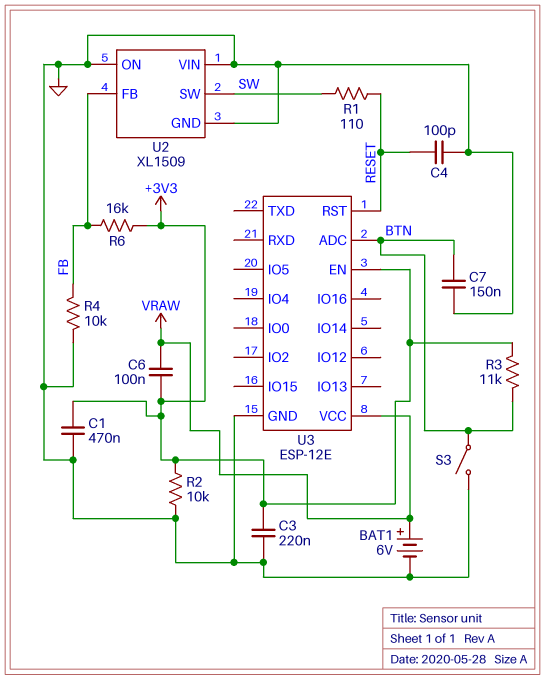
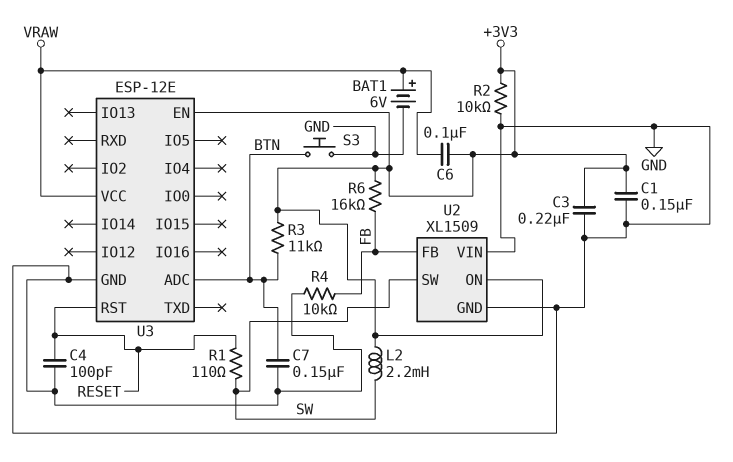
C1: 470nF (+3V3, GND) -> 150nF (+3V3, GND)
L2: none -> 2.2mH (+3V3, SW)
S3: switch (BTN, GND) -> button (BTN, GND)
U2 pin ON: GND -> +3V3

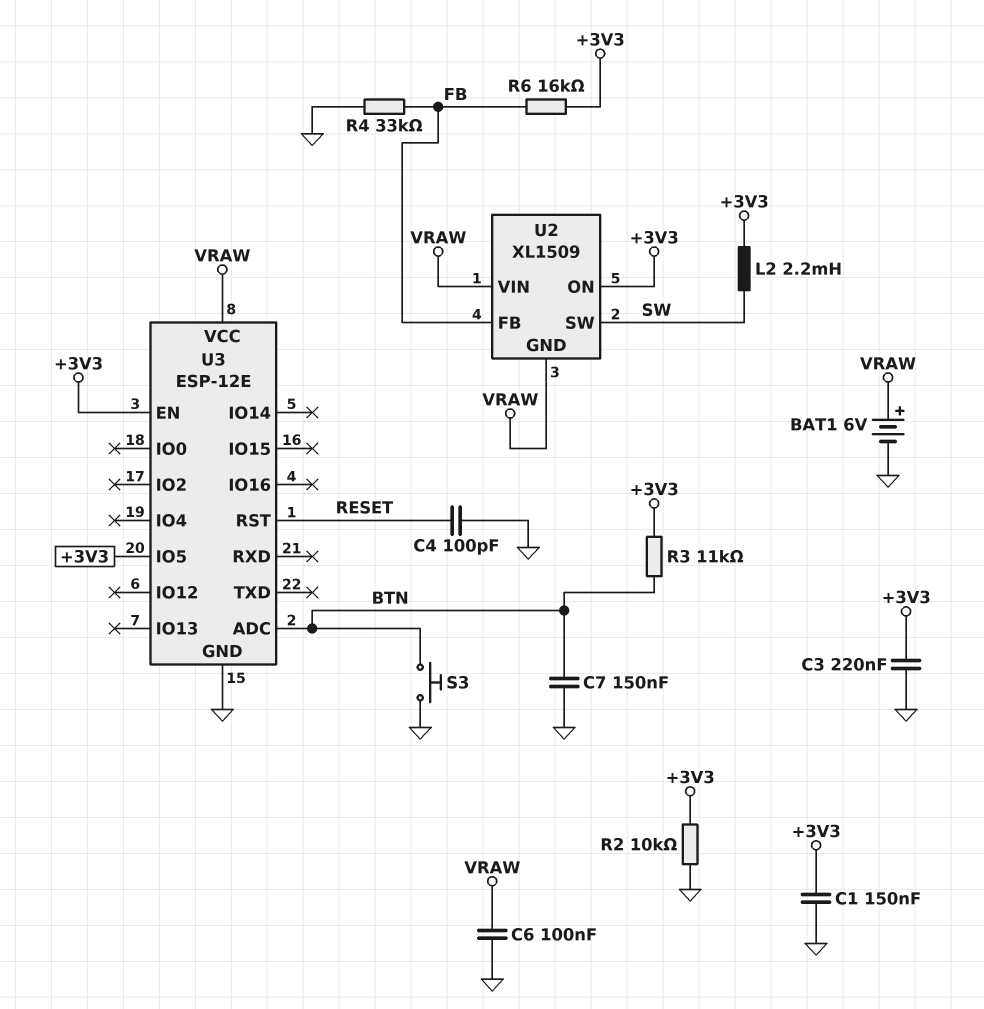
C6: 100nF (+3V3, VRAW) -> 100nF (GND, VRAW)
R1: 110 (RESET, SW) -> none
R4: 10k (FB, GND) -> 33k (FB, GND)
U2 pin GND: GND -> VRAW
U2 pin VIN: GND -> VRAW
U3 pin IO5: none -> +3V3

